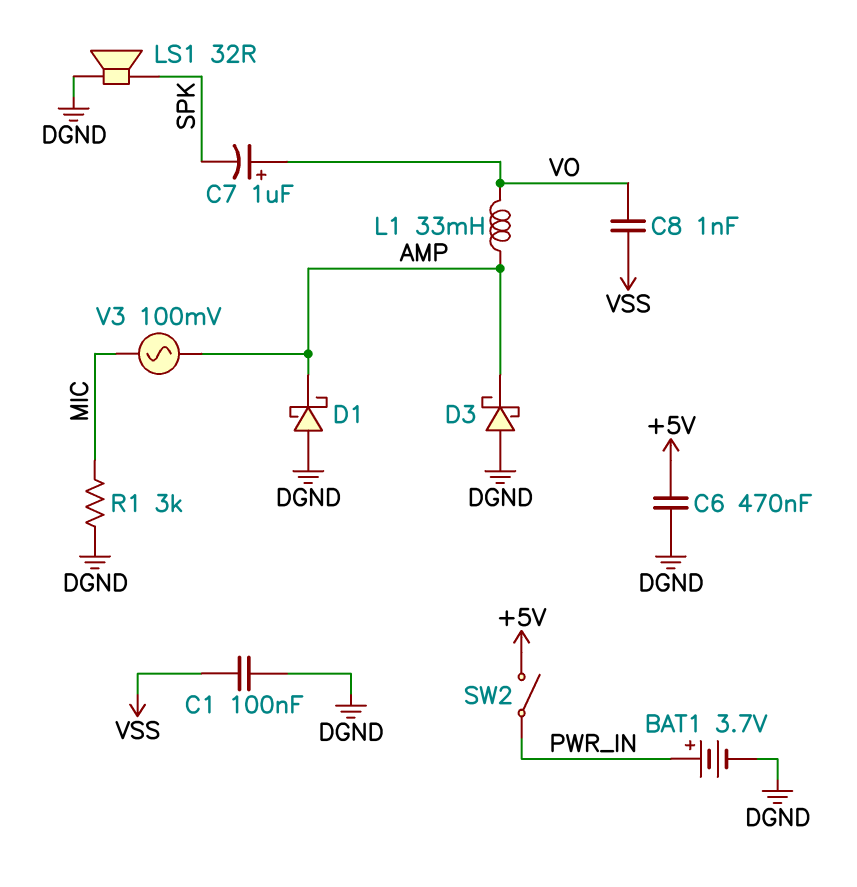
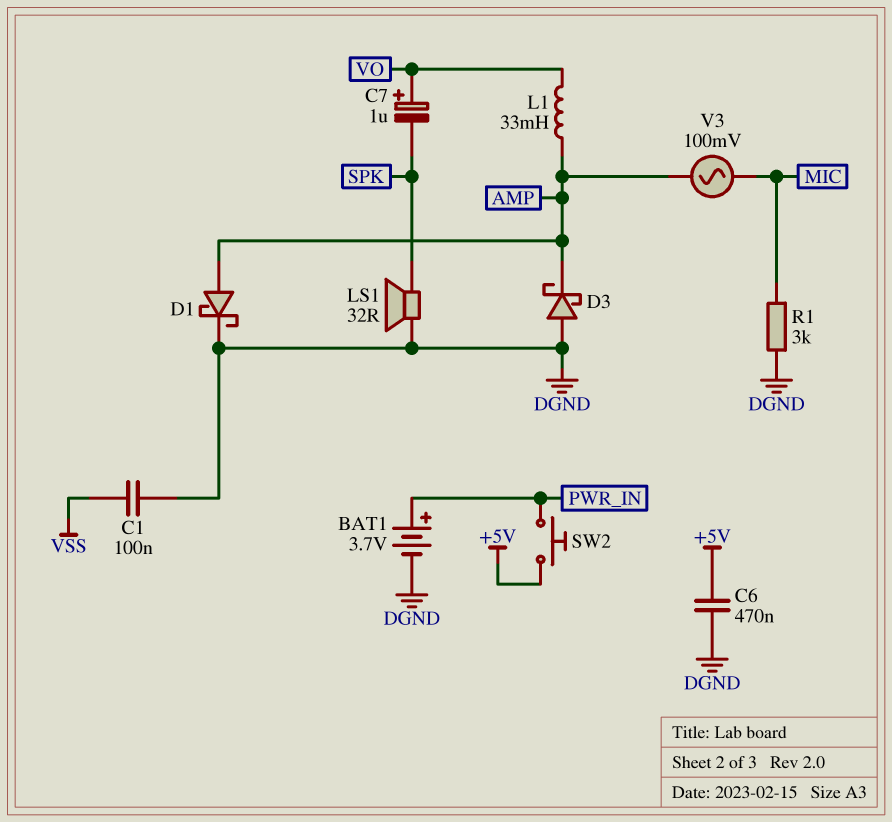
C8: 1nF (VO, VSS) -> none
D1: schottky (A DGND, K AMP) -> schottky (A AMP, K DGND)
SW2: switch (+5V, PWR_IN) -> button (+5V, PWR_IN)

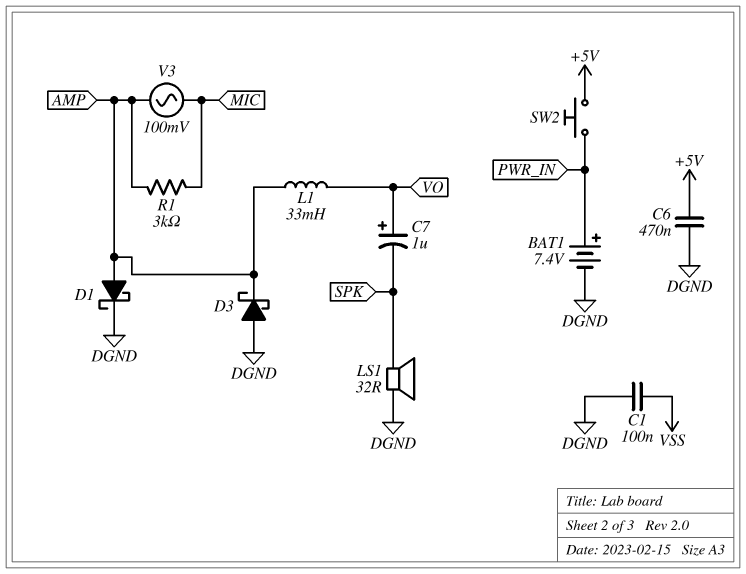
BAT1: 3.7V (plus PWR_IN, minus DGND) -> 7.4V (plus PWR_IN, minus DGND)
R1: 3k (DGND, MIC) -> 3k (AMP, MIC)

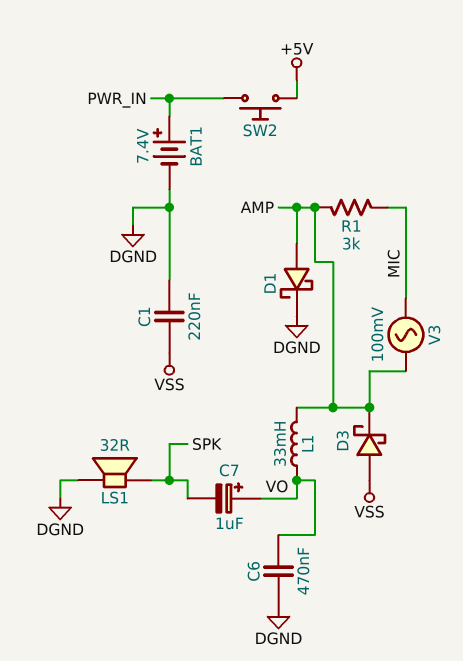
C1: 100nF (DGND, VSS) -> 220nF (DGND, VSS)
C6: 470nF (+5V, DGND) -> 470nF (DGND, VO)
D3: schottky (A DGND, K AMP) -> schottky (A VSS, K AMP)

